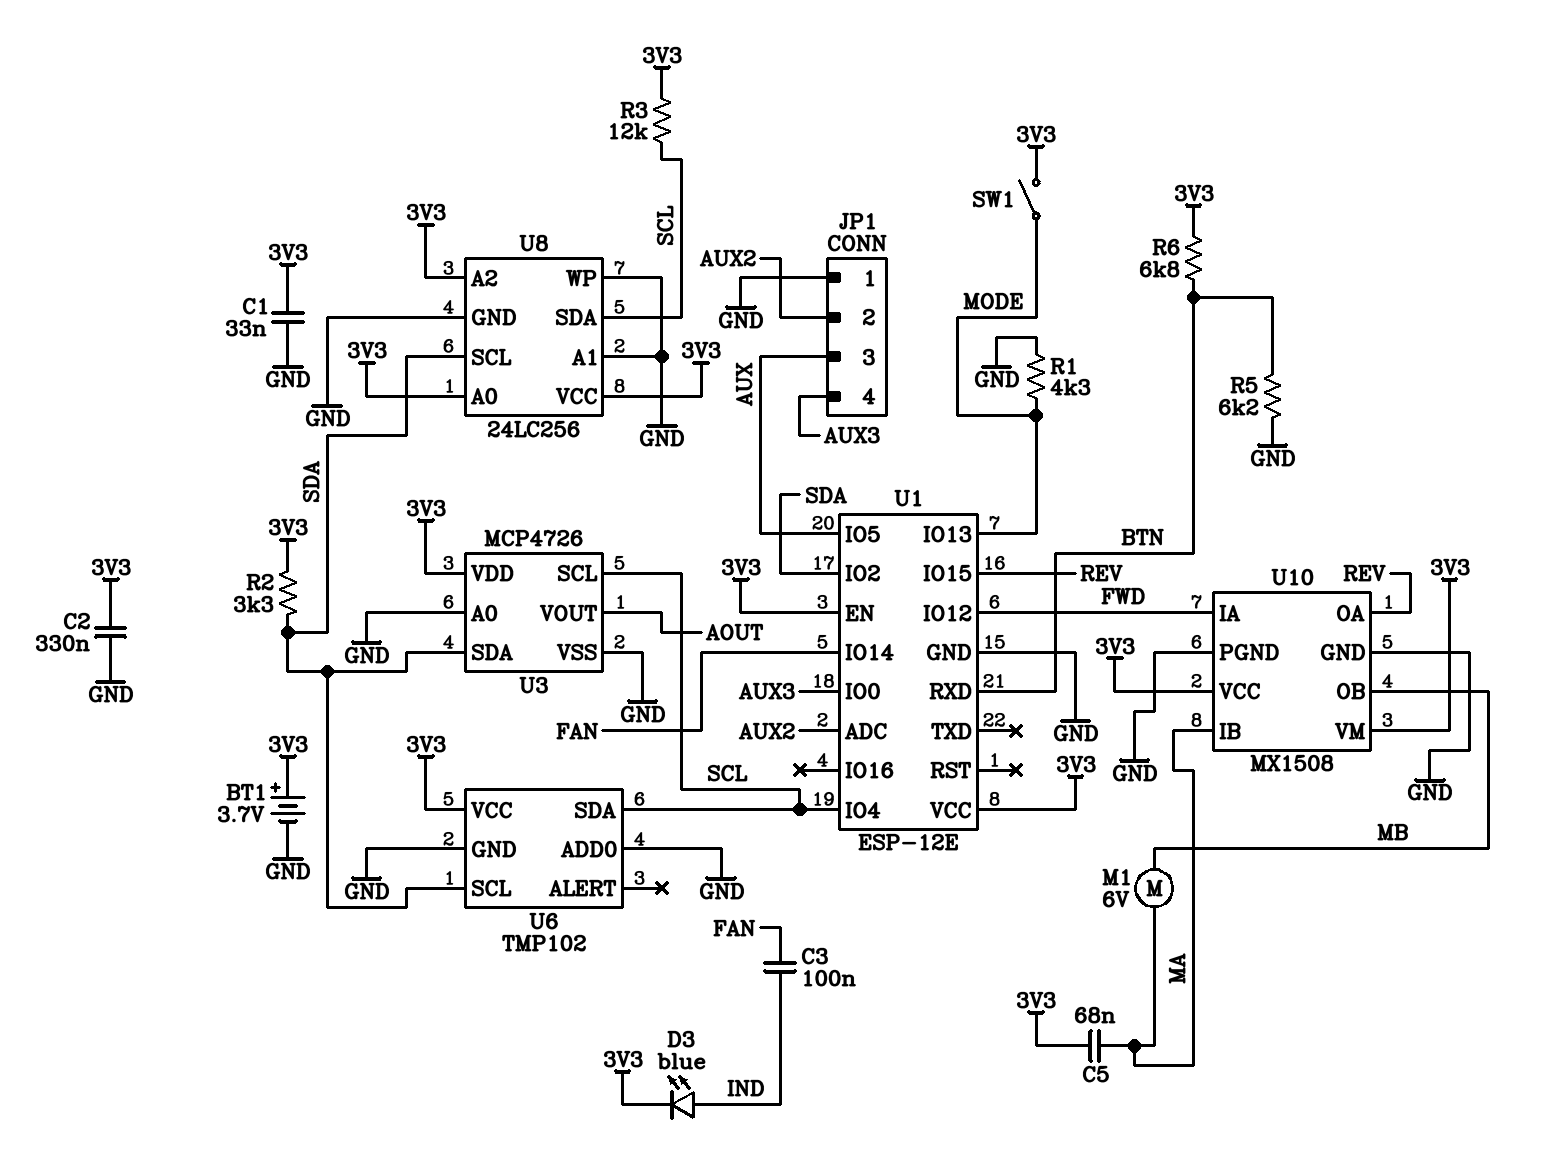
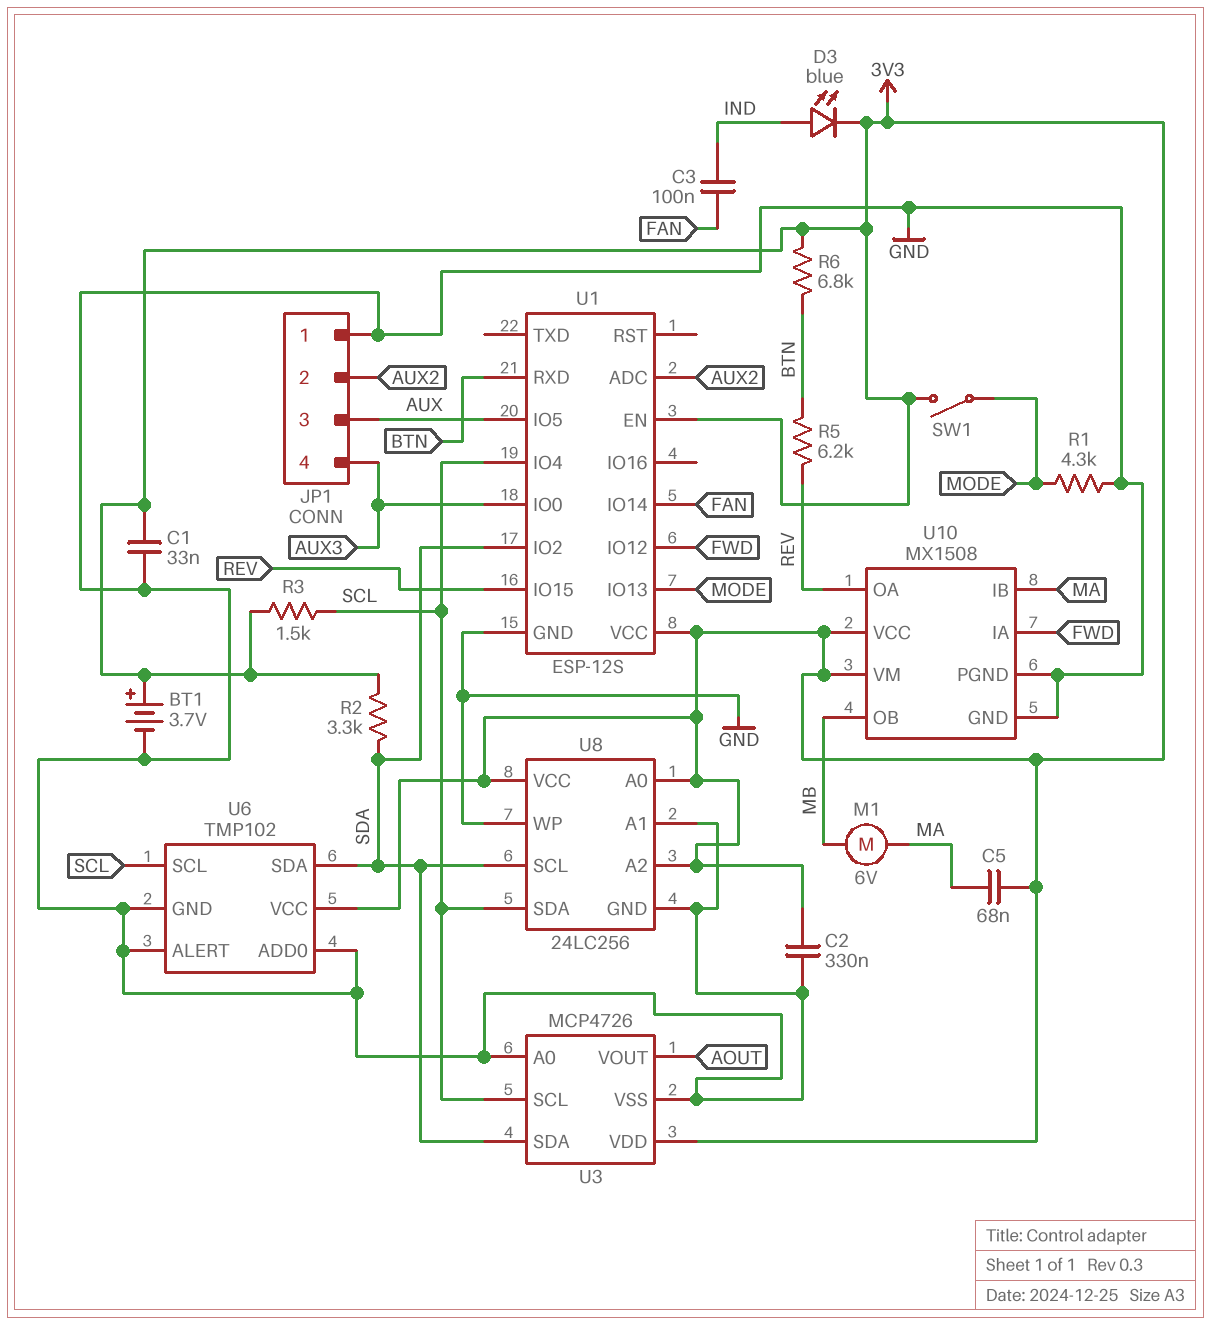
R3: 12k (3V3, SCL) -> 1.5k (3V3, SCL)
R5: 6.2k (BTN, GND) -> 6.2k (BTN, REV)
U1: ESP-12E -> ESP-12S
U6 pin ALERT: none -> GND
U6 pin SCL: SDA -> SCL
U6 pin SDA: SCL -> SDA

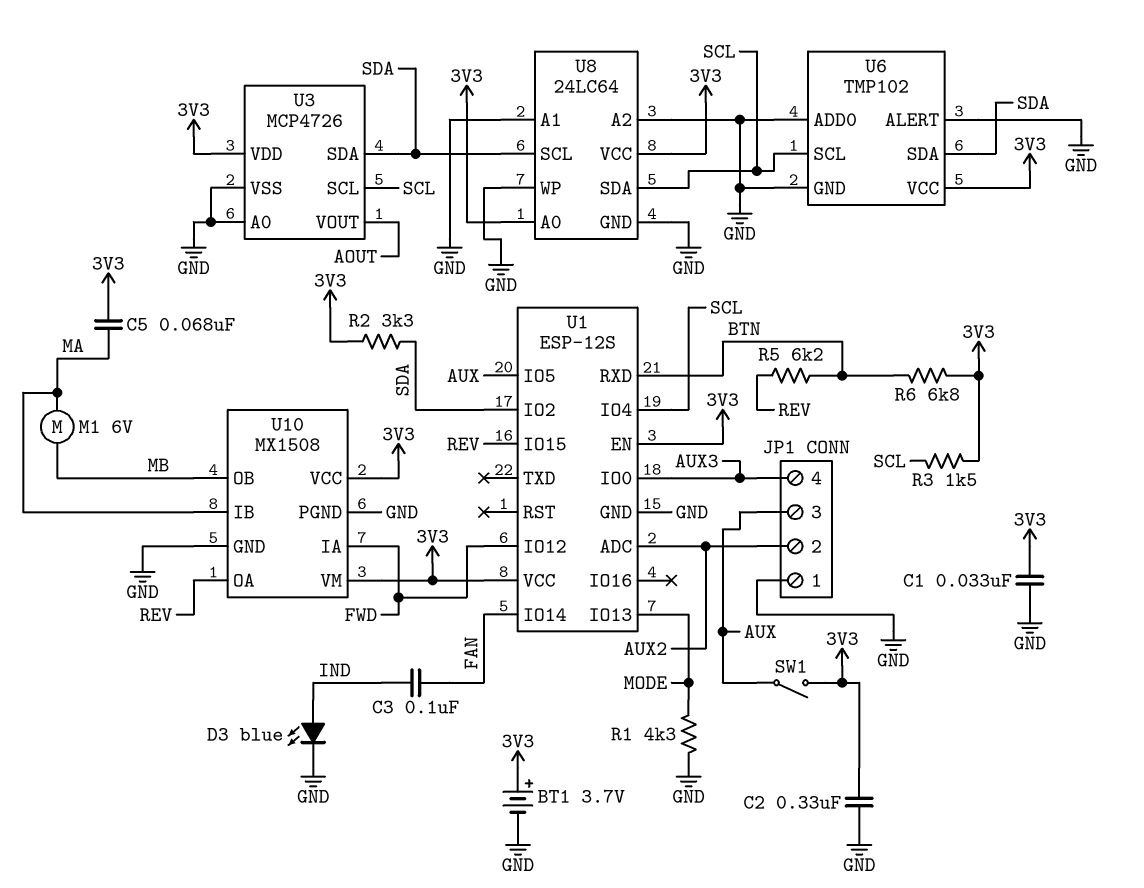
D3: LED blue (A IND, K 3V3) -> LED blue (A IND, K GND)
SW1: switch (3V3, MODE) -> switch (3V3, AUX)
U8: 24LC256 -> 24LC64
U8 pin A2: 3V3 -> GND

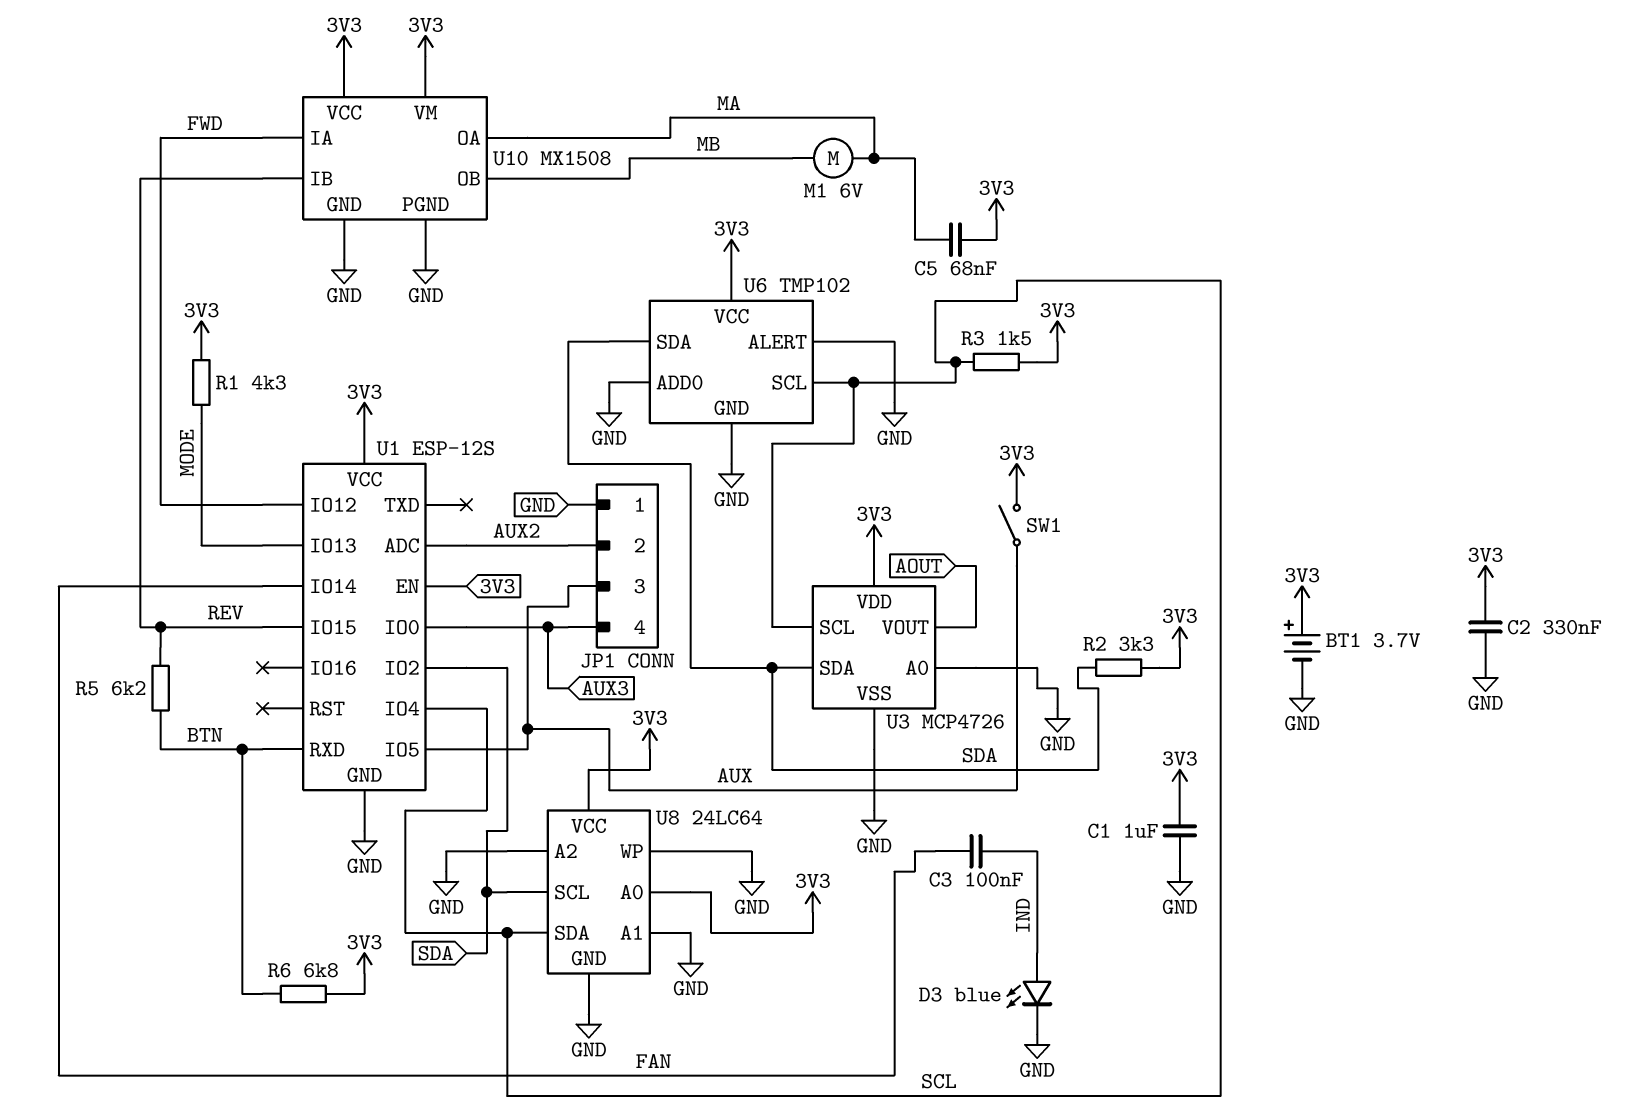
C1: 33nF (3V3, GND) -> 1uF (3V3, GND)
R1: 4.3k (GND, MODE) -> 4.3k (3V3, MODE)
U10 pin IB: MA -> REV
U10 pin OA: REV -> MA

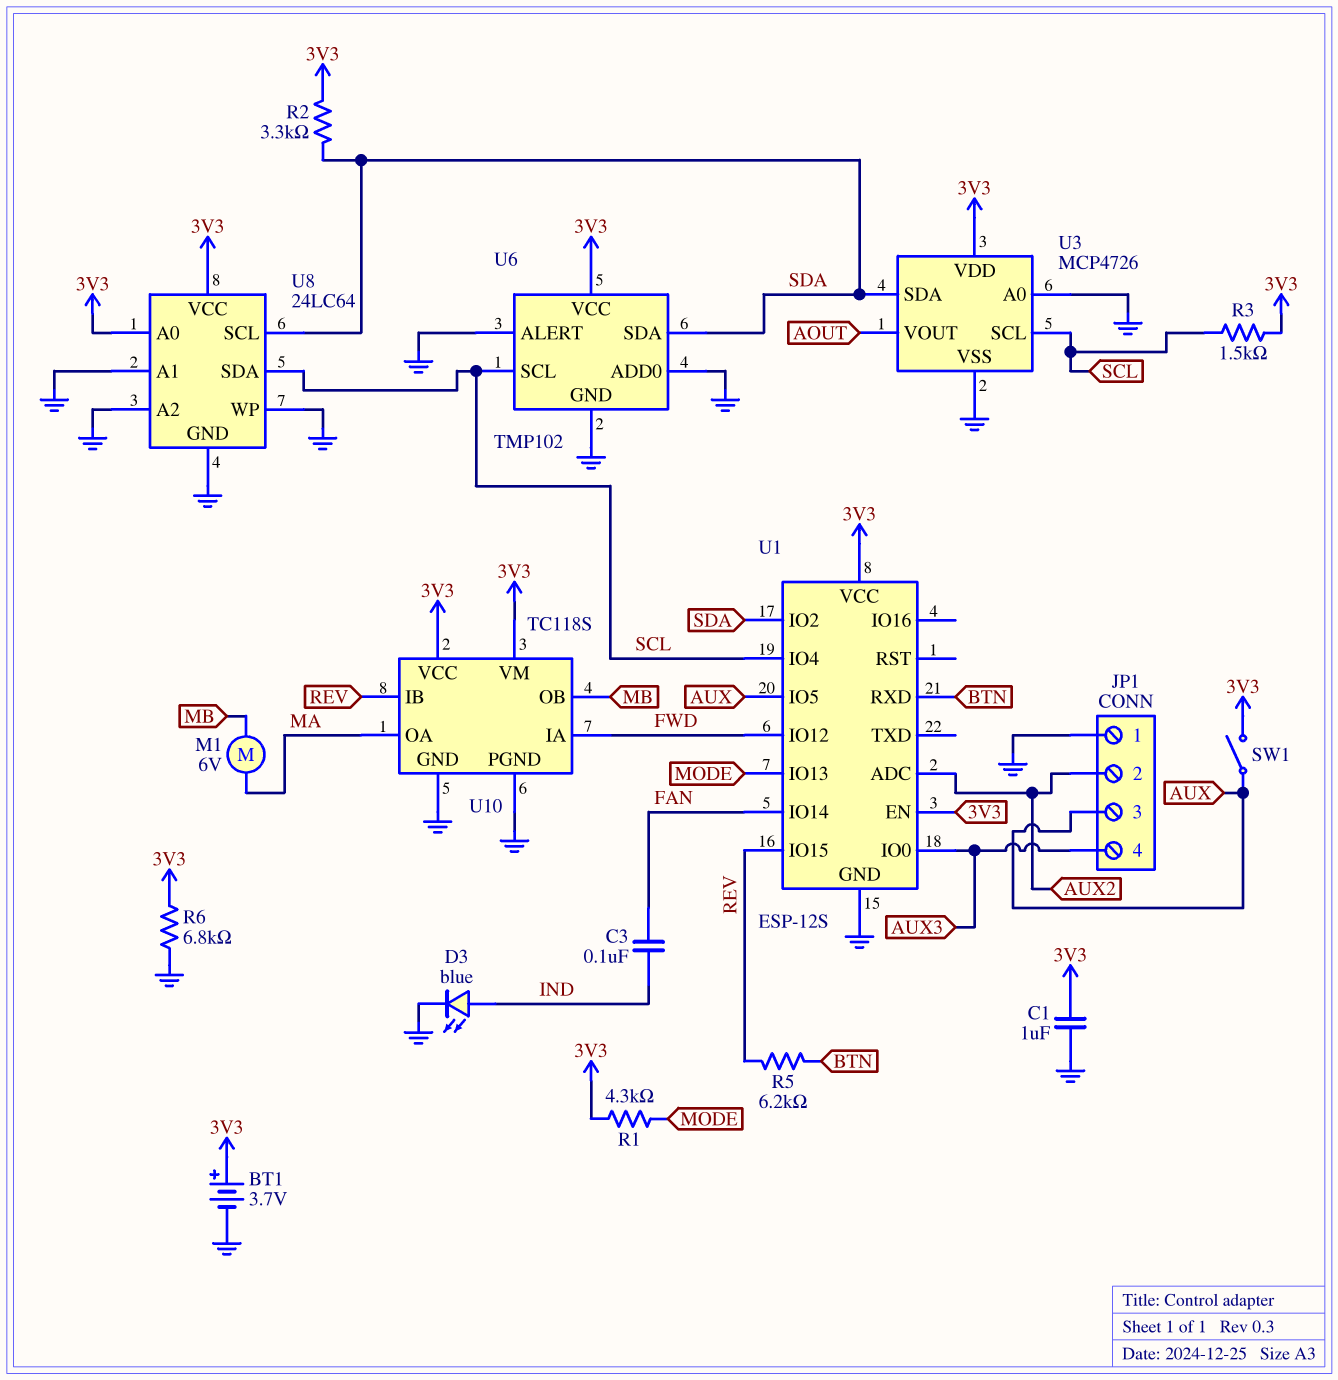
C2: 330nF (3V3, GND) -> none
C5: 68nF (3V3, MA) -> none
R6: 6.8k (3V3, BTN) -> 6.8k (3V3, GND)
U10: MX1508 -> TC118S

